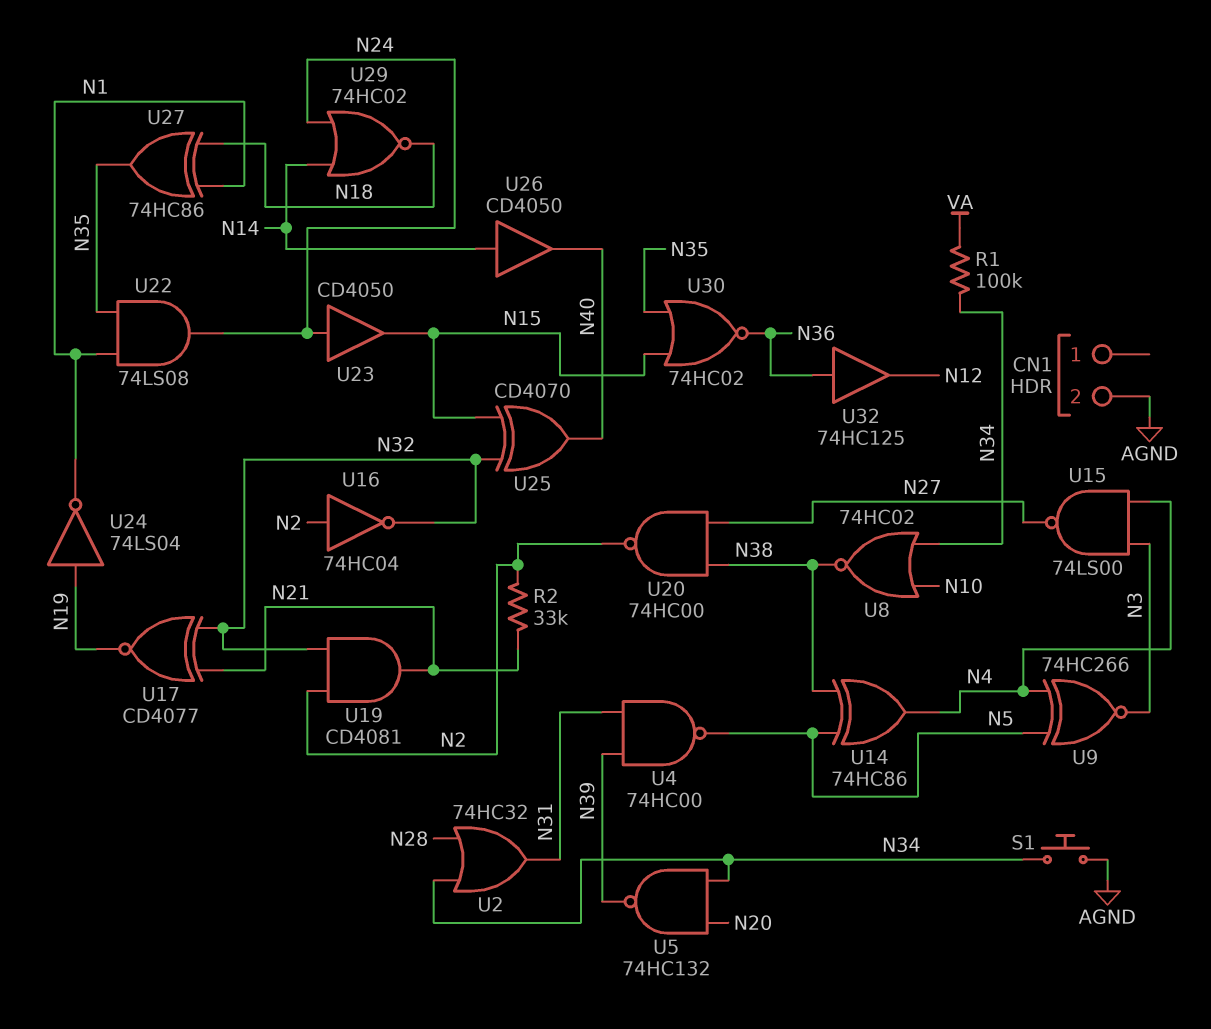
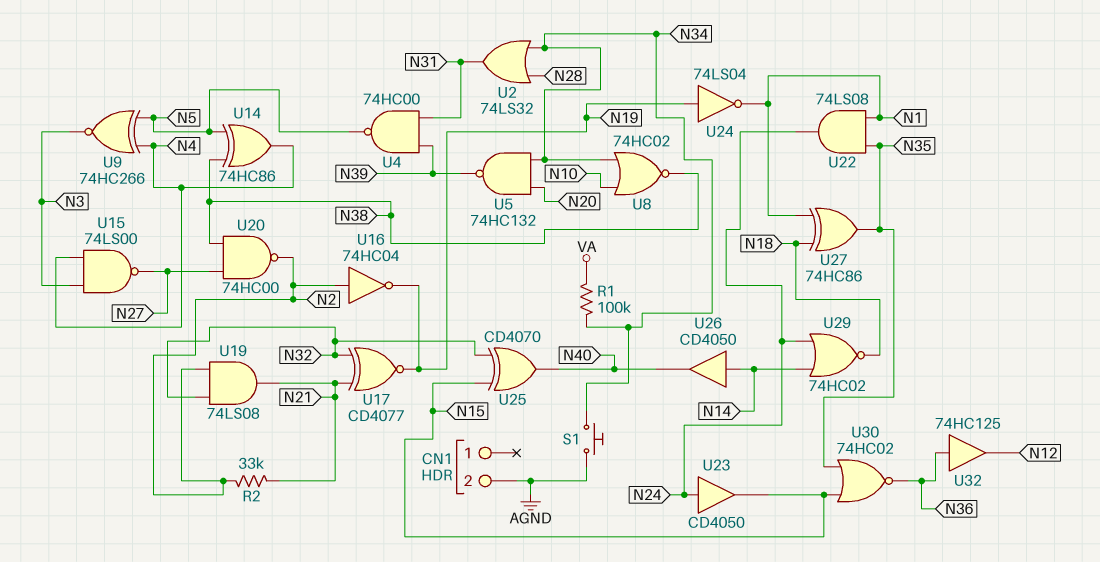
U2: OR 74HC32 (in N28, in N34, out N31) -> OR 74LS32 (in N28, in N34, out N31)
U16: NOT 74HC04 (in N2, out N32) -> NOT 74HC04 (in N2, out N19)
U19: AND CD4081 (in N2, in N32, out N21) -> AND 74LS08 (in N2, in N32, out N21)

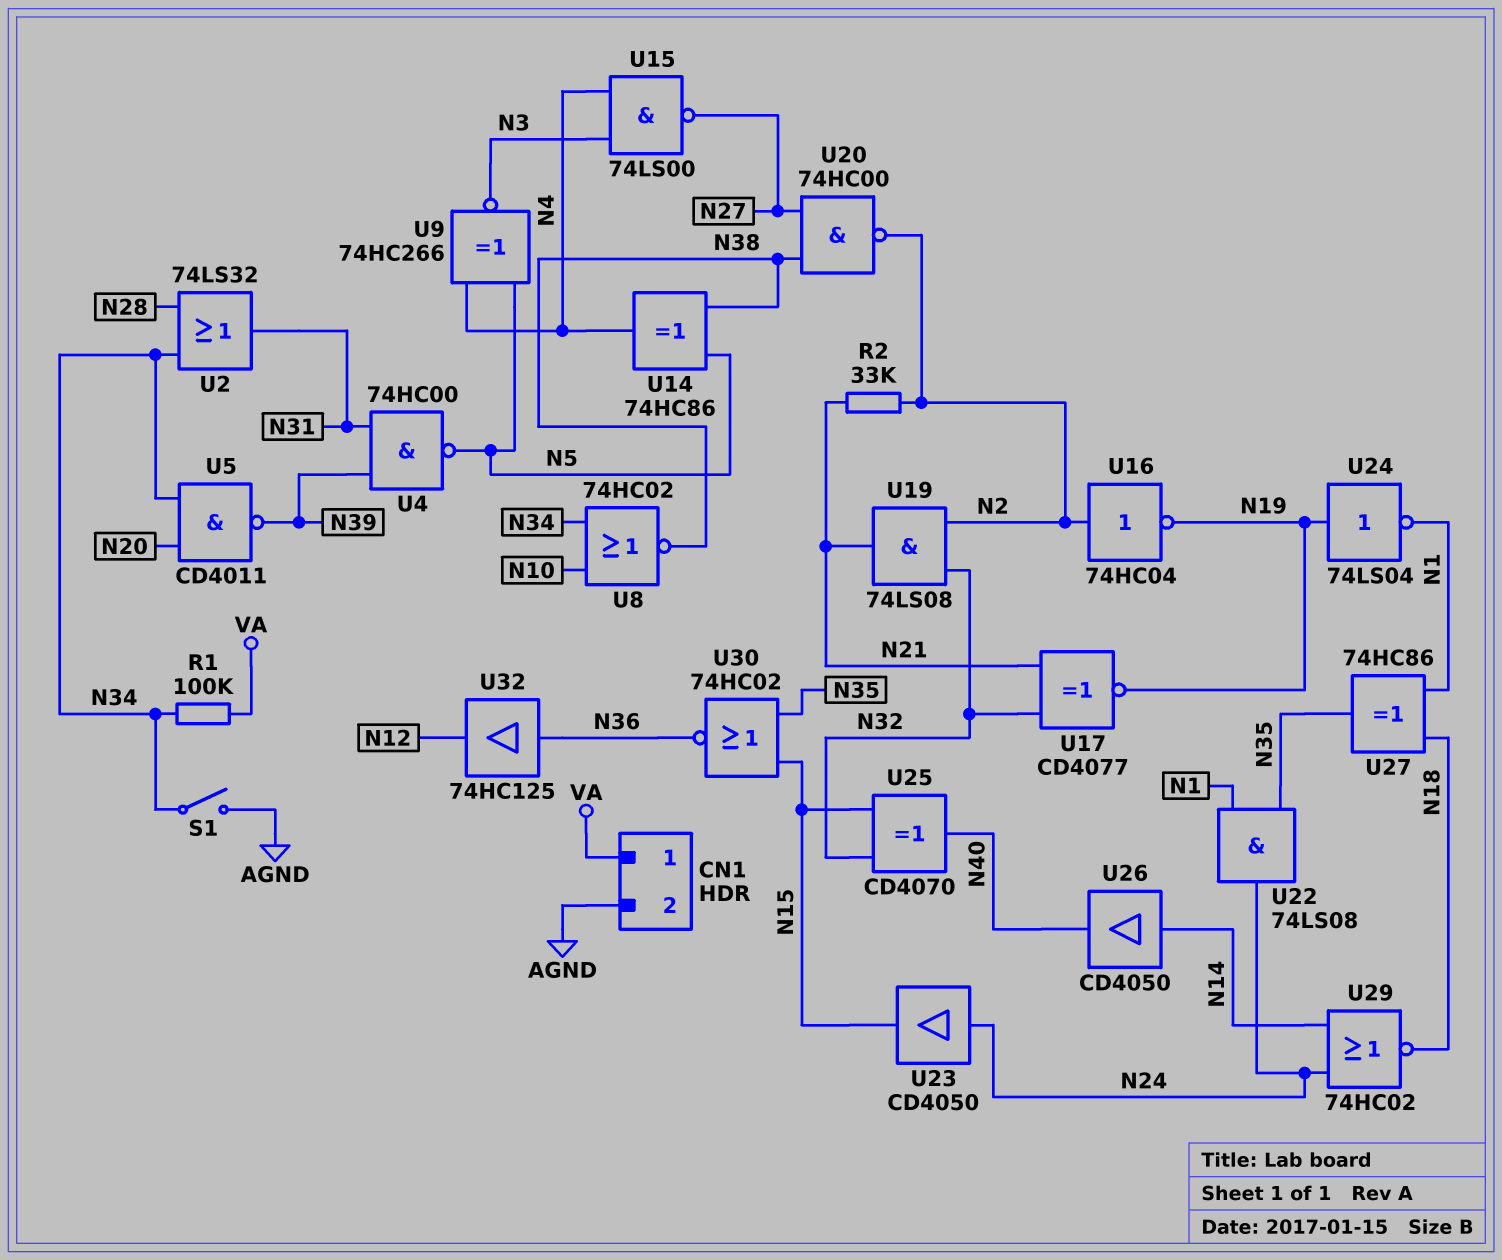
CN1 pin 1: none -> VA
S1: button (AGND, N34) -> switch (AGND, N34)
U5: NAND 74HC132 (in N20, in N34, out N39) -> NAND CD4011 (in N20, in N34, out N39)

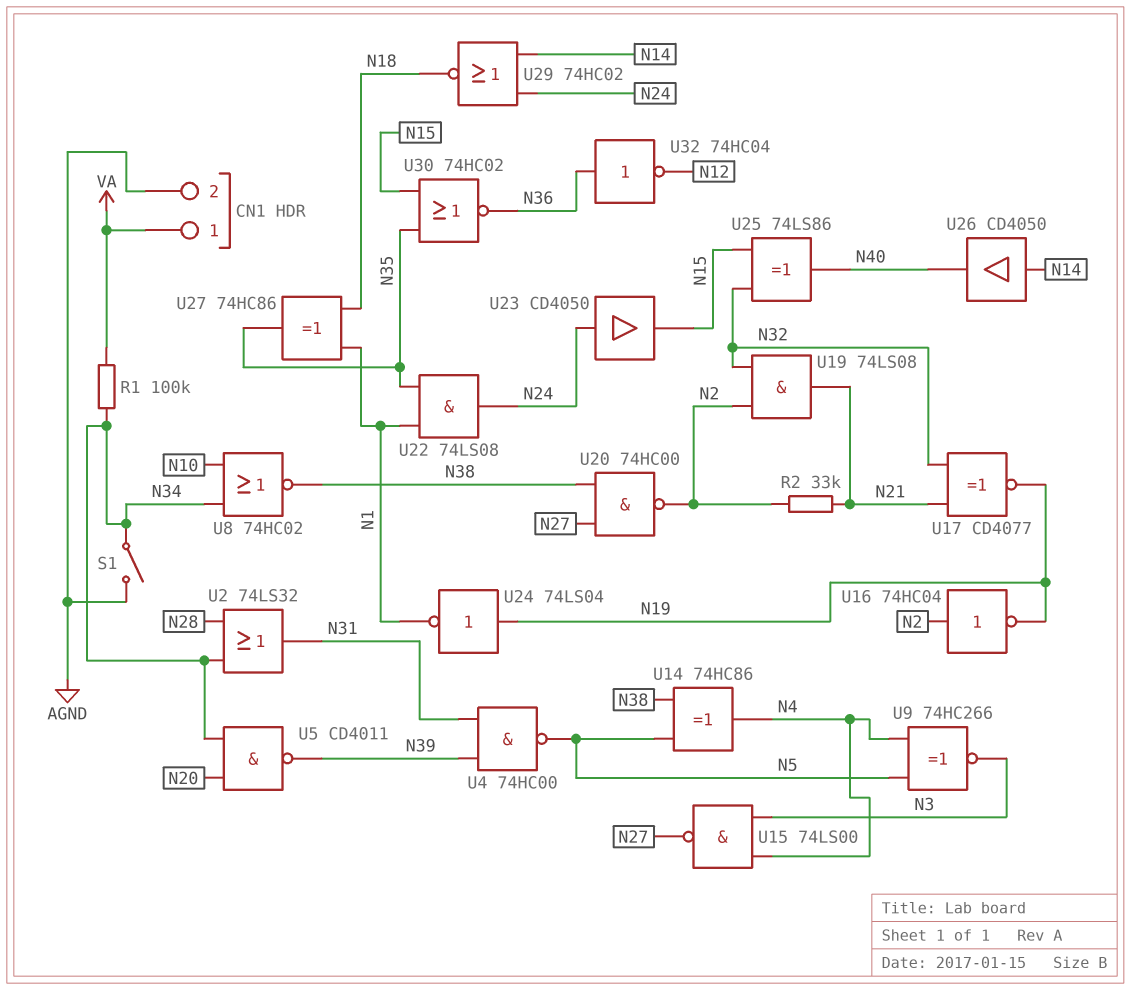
U25: XOR CD4070 (in N15, in N32, out N40) -> XOR 74LS86 (in N15, in N32, out N40)
U32: buffer 74HC125 (in N36, out N12) -> NOT 74HC04 (in N36, out N12)

